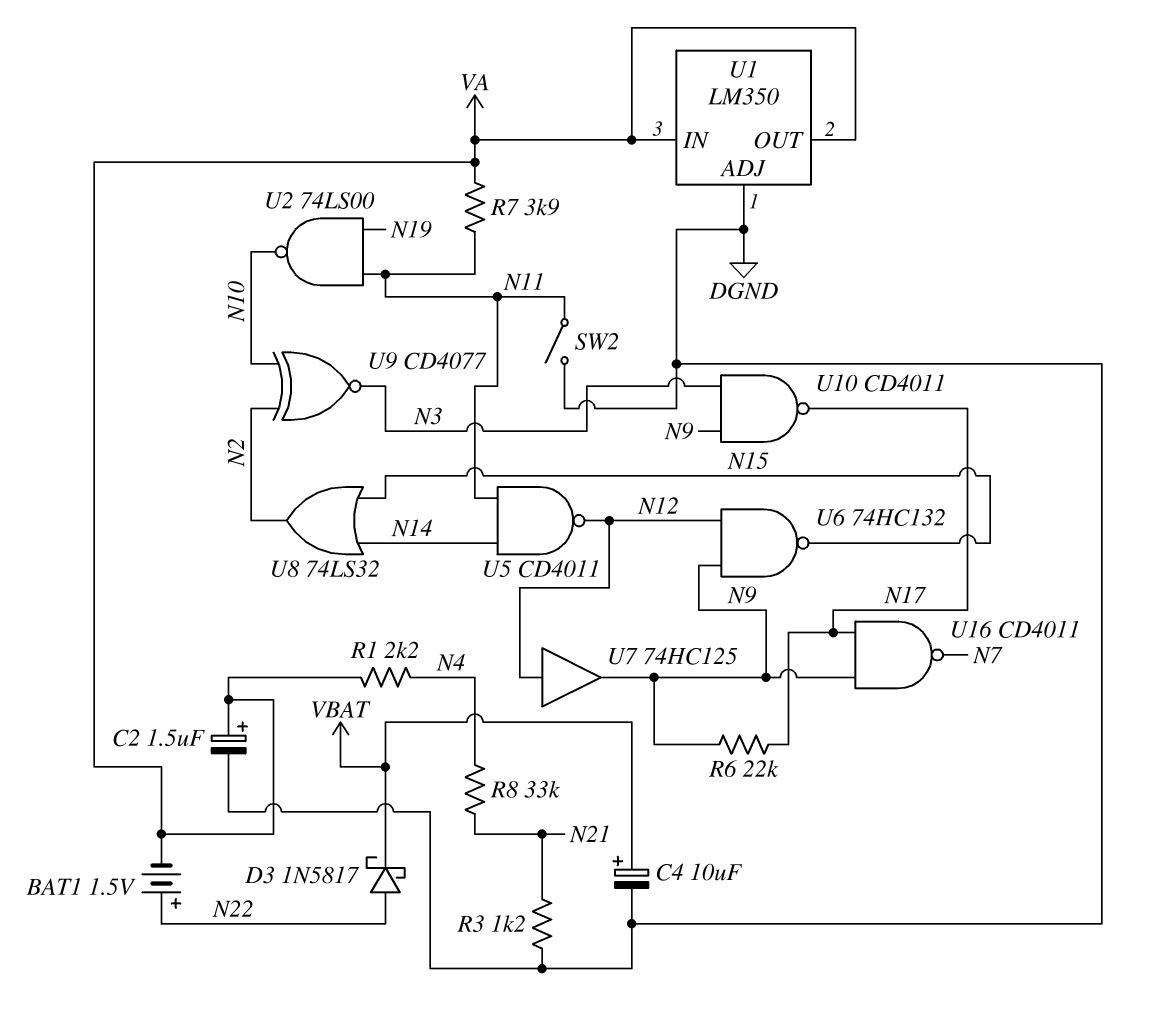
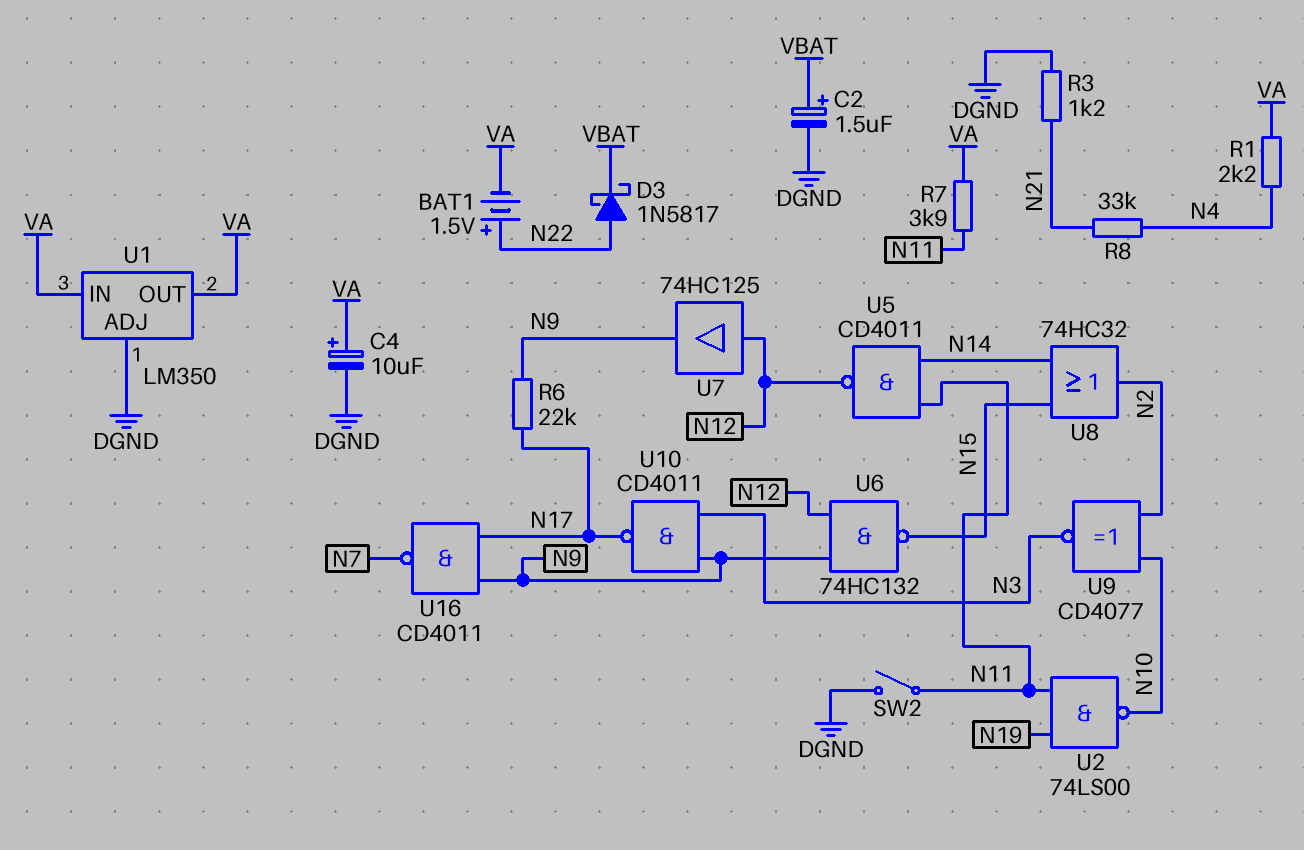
C2: 1.5uF (plus VA, minus DGND) -> 1.5uF (plus VBAT, minus DGND)
C4: 10uF (plus VBAT, minus DGND) -> 10uF (plus VA, minus DGND)
U8: OR 74LS32 (in N14, in N15, out N2) -> OR 74HC32 (in N14, in N15, out N2)

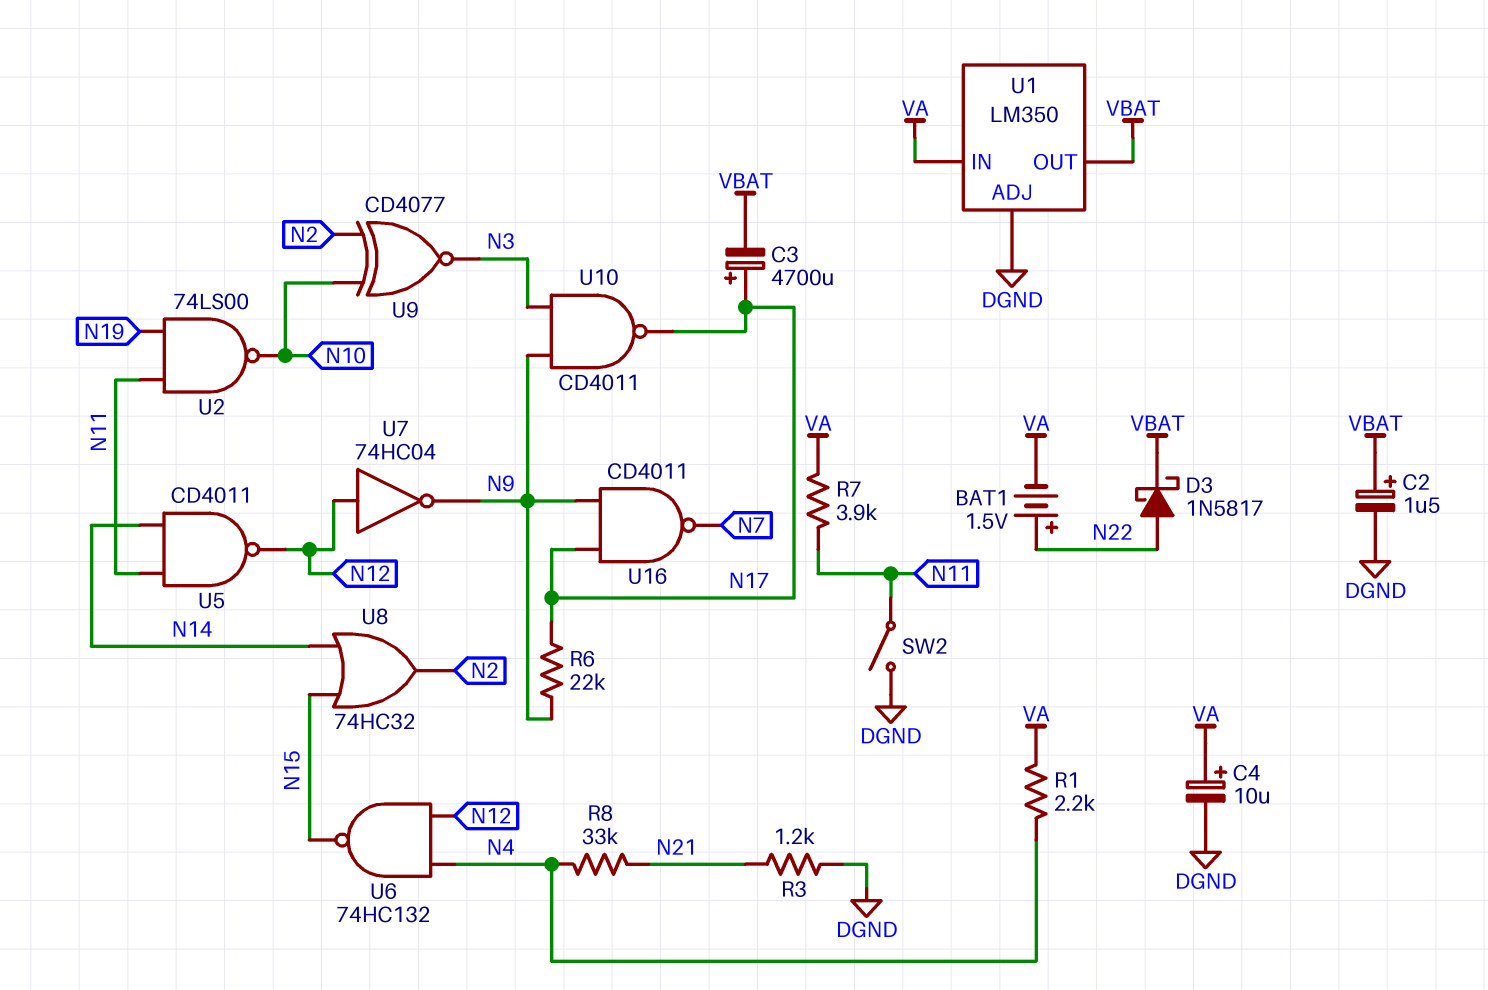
C3: none -> 4700uF (plus N17, minus VBAT)
U1 pin OUT: VA -> VBAT
U6: NAND 74HC132 (in N9, in N12, out N15) -> NAND 74HC132 (in N4, in N12, out N15)
U7: buffer 74HC125 (in N12, out N9) -> NOT 74HC04 (in N12, out N9)

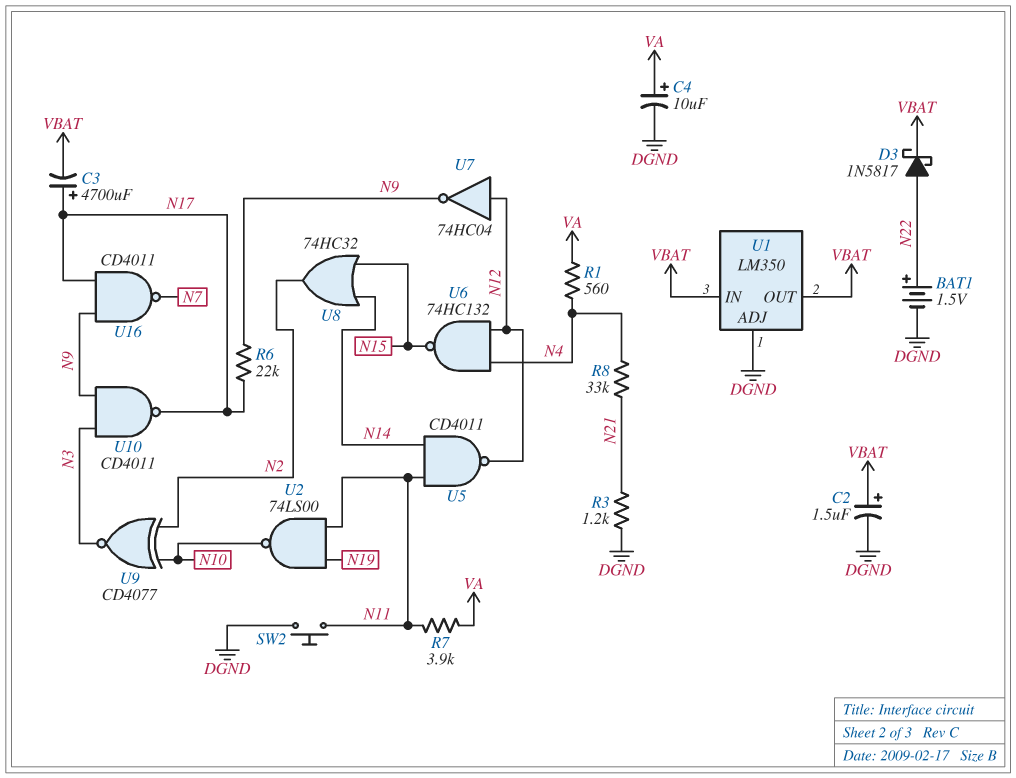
BAT1: 1.5V (plus N22, minus VA) -> 1.5V (plus N22, minus DGND)
R1: 2.2k (N4, VA) -> 560 (N4, VA)
SW2: switch (DGND, N11) -> button (DGND, N11)
U1 pin IN: VA -> VBAT

